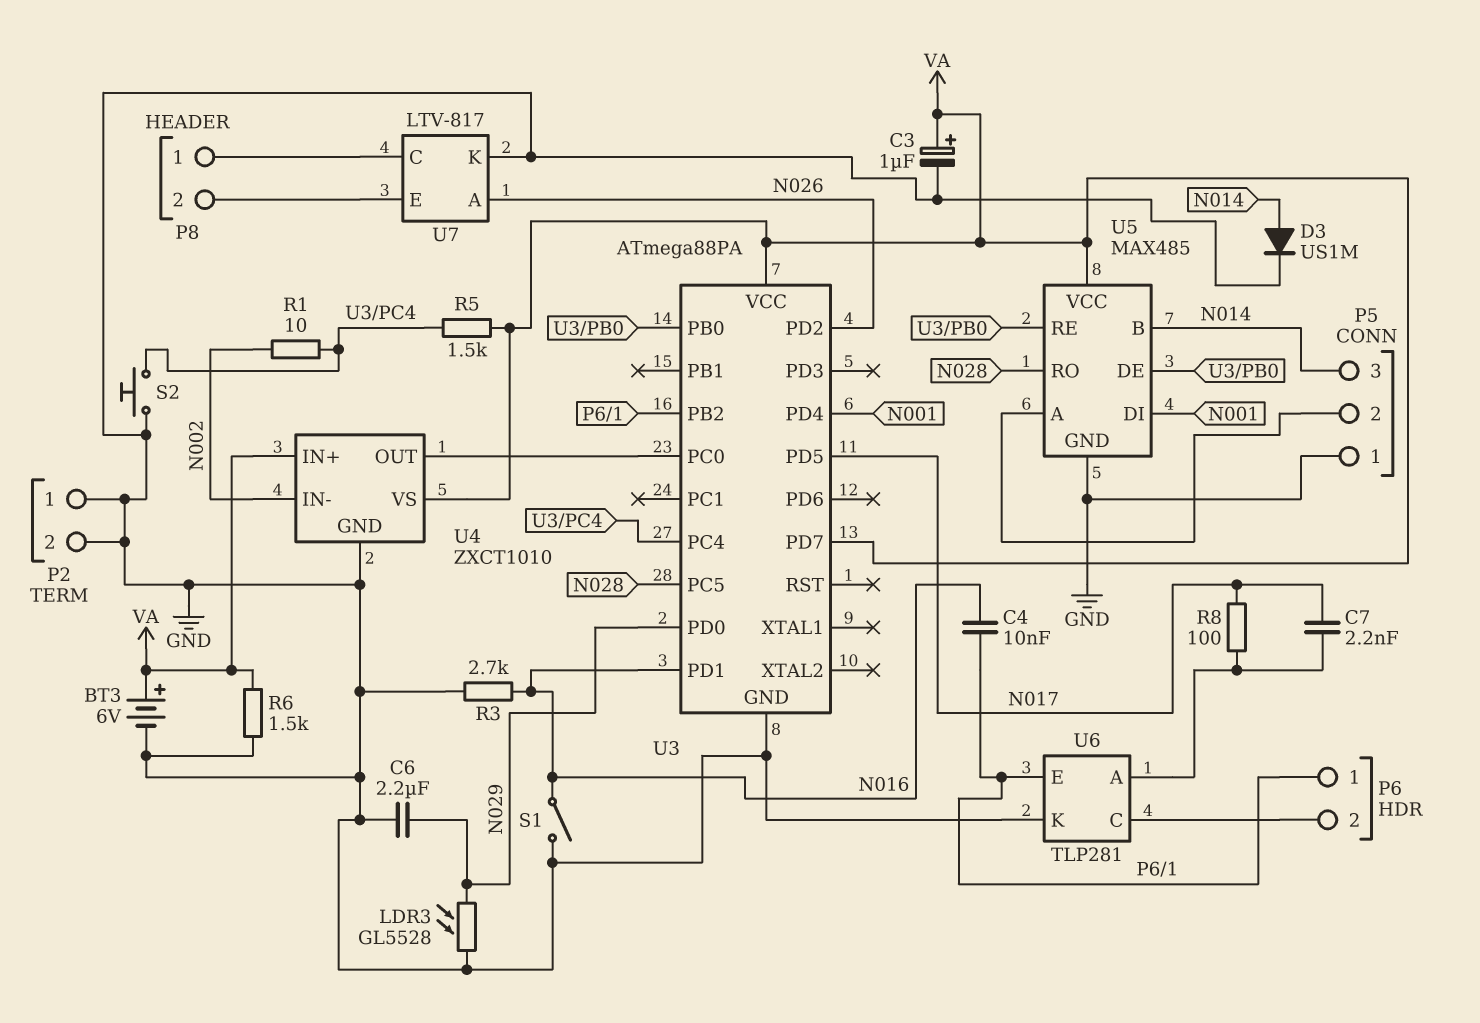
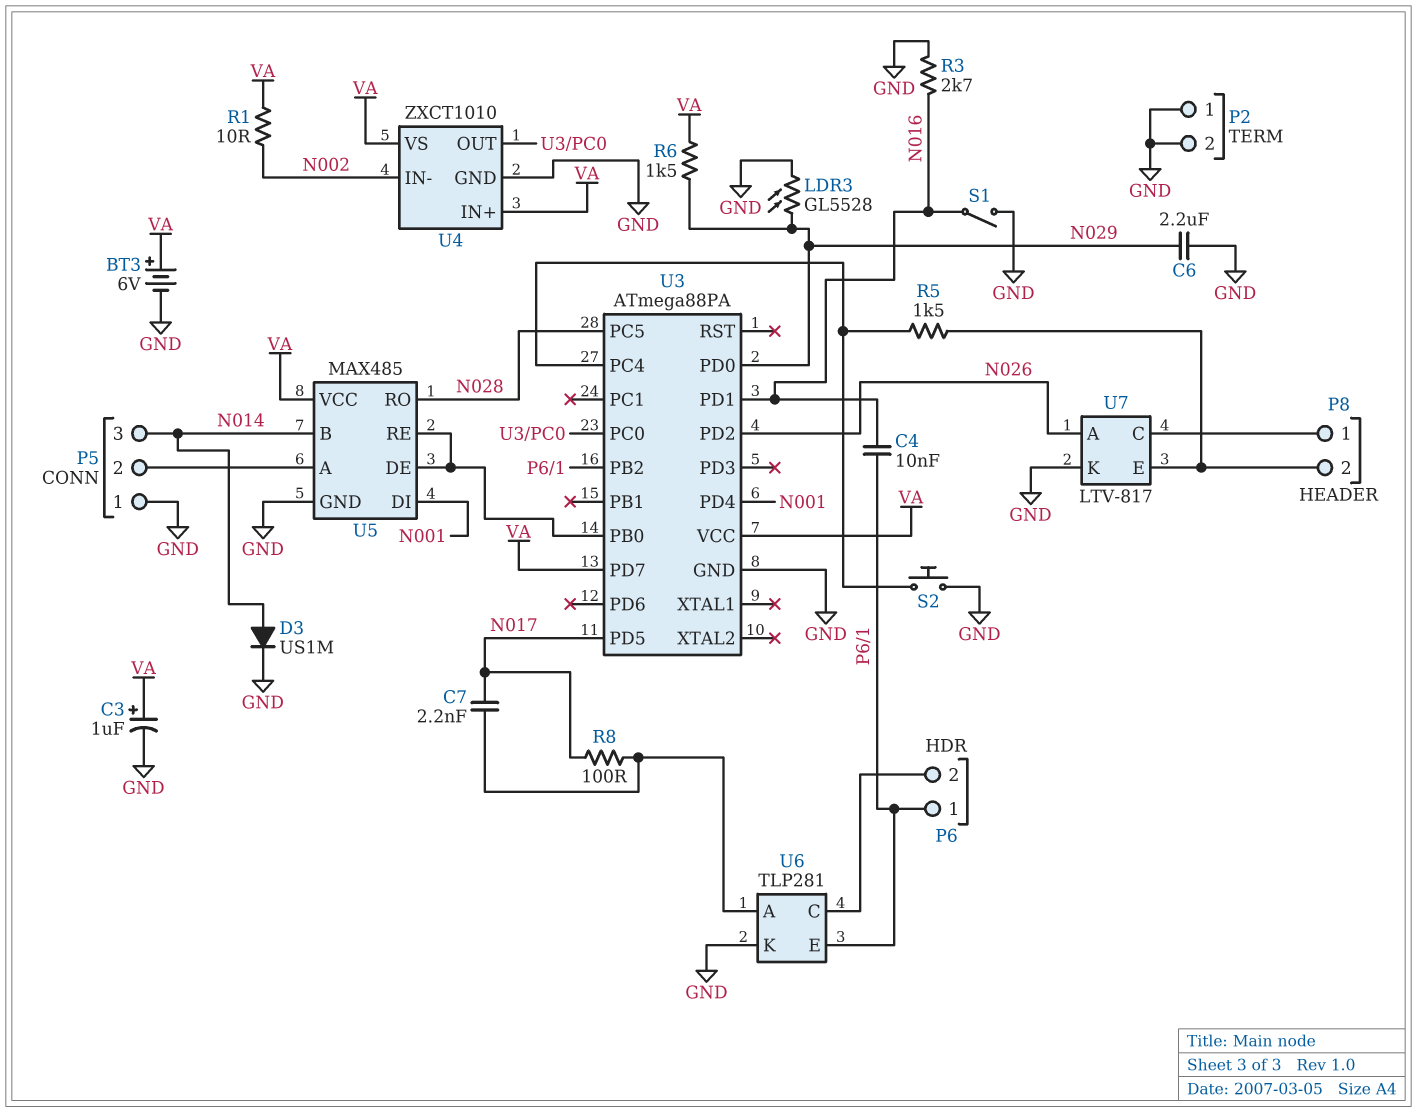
R1: 10 (N002, U3/PC4) -> 10 (N002, VA)
R5: 1.5k (U3/PC4, VA) -> 1.5k (P8/2, U3/PC4)
R6: 1.5k (GND, VA) -> 1.5k (N029, VA)

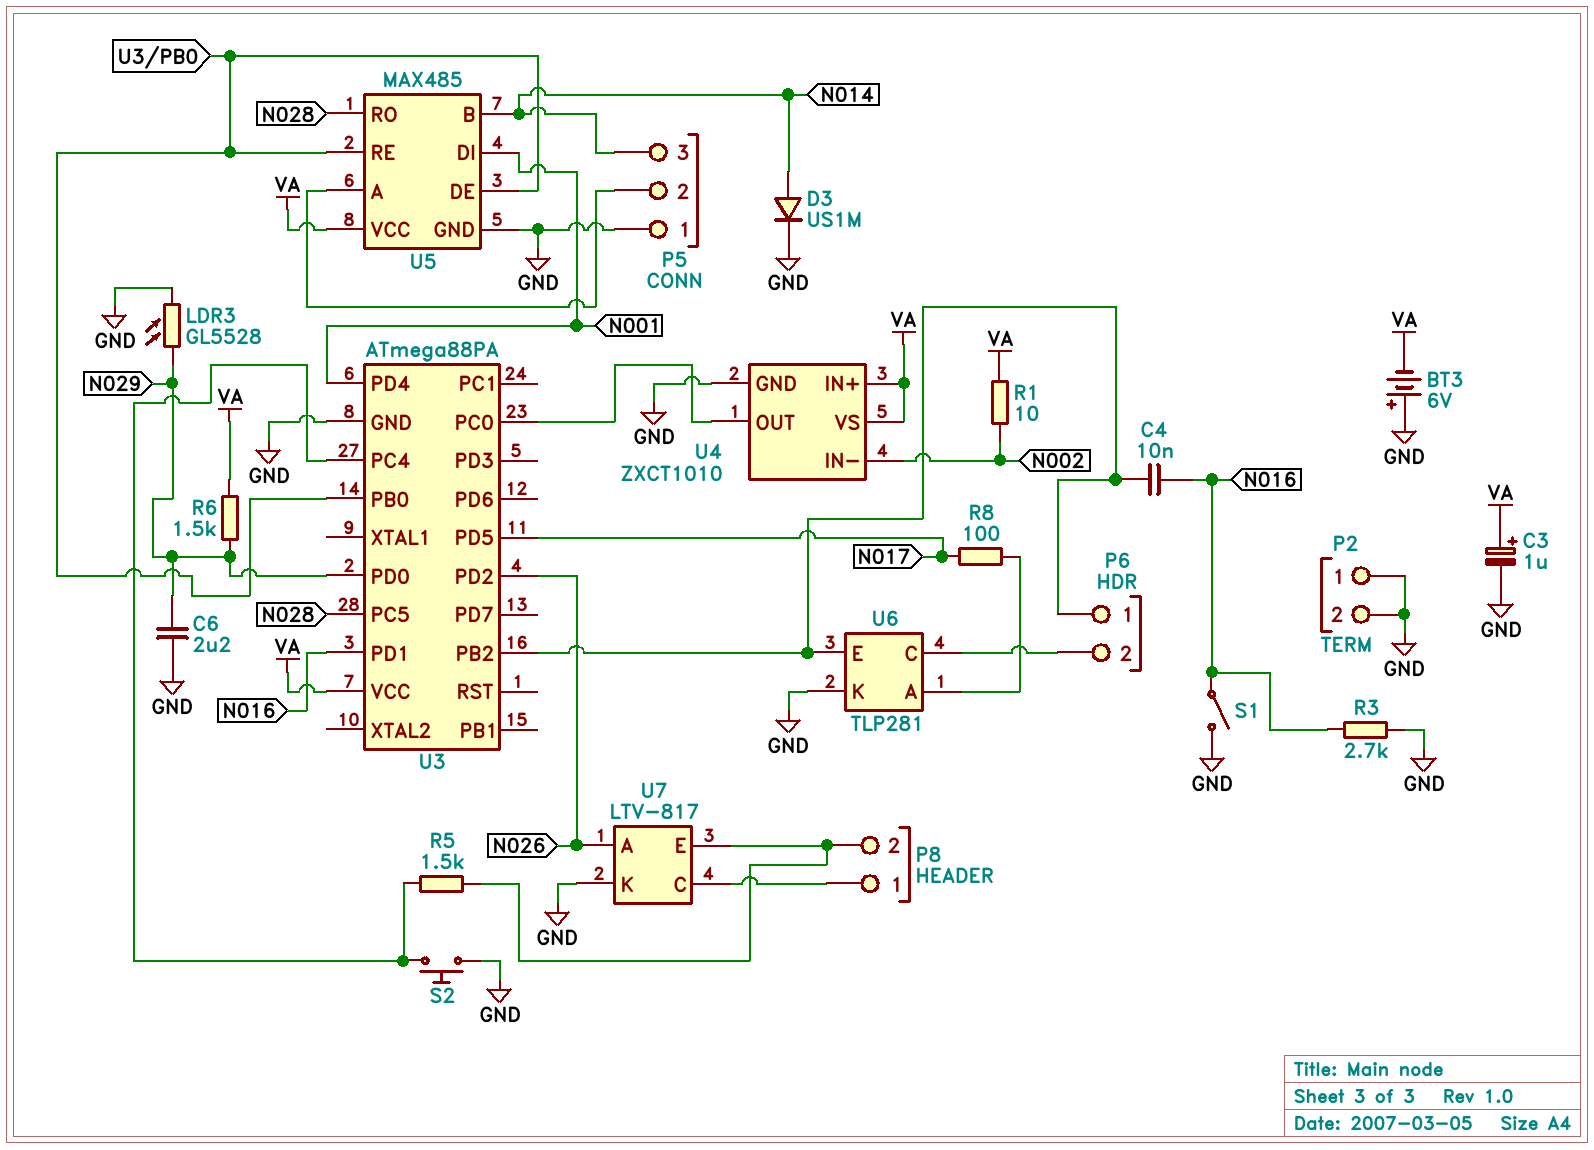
BT3: 6V (plus VA, minus GND) -> 6V (plus GND, minus VA)
C7: 2.2nF (N017, U6/A) -> none
U3 pin PD7: VA -> none

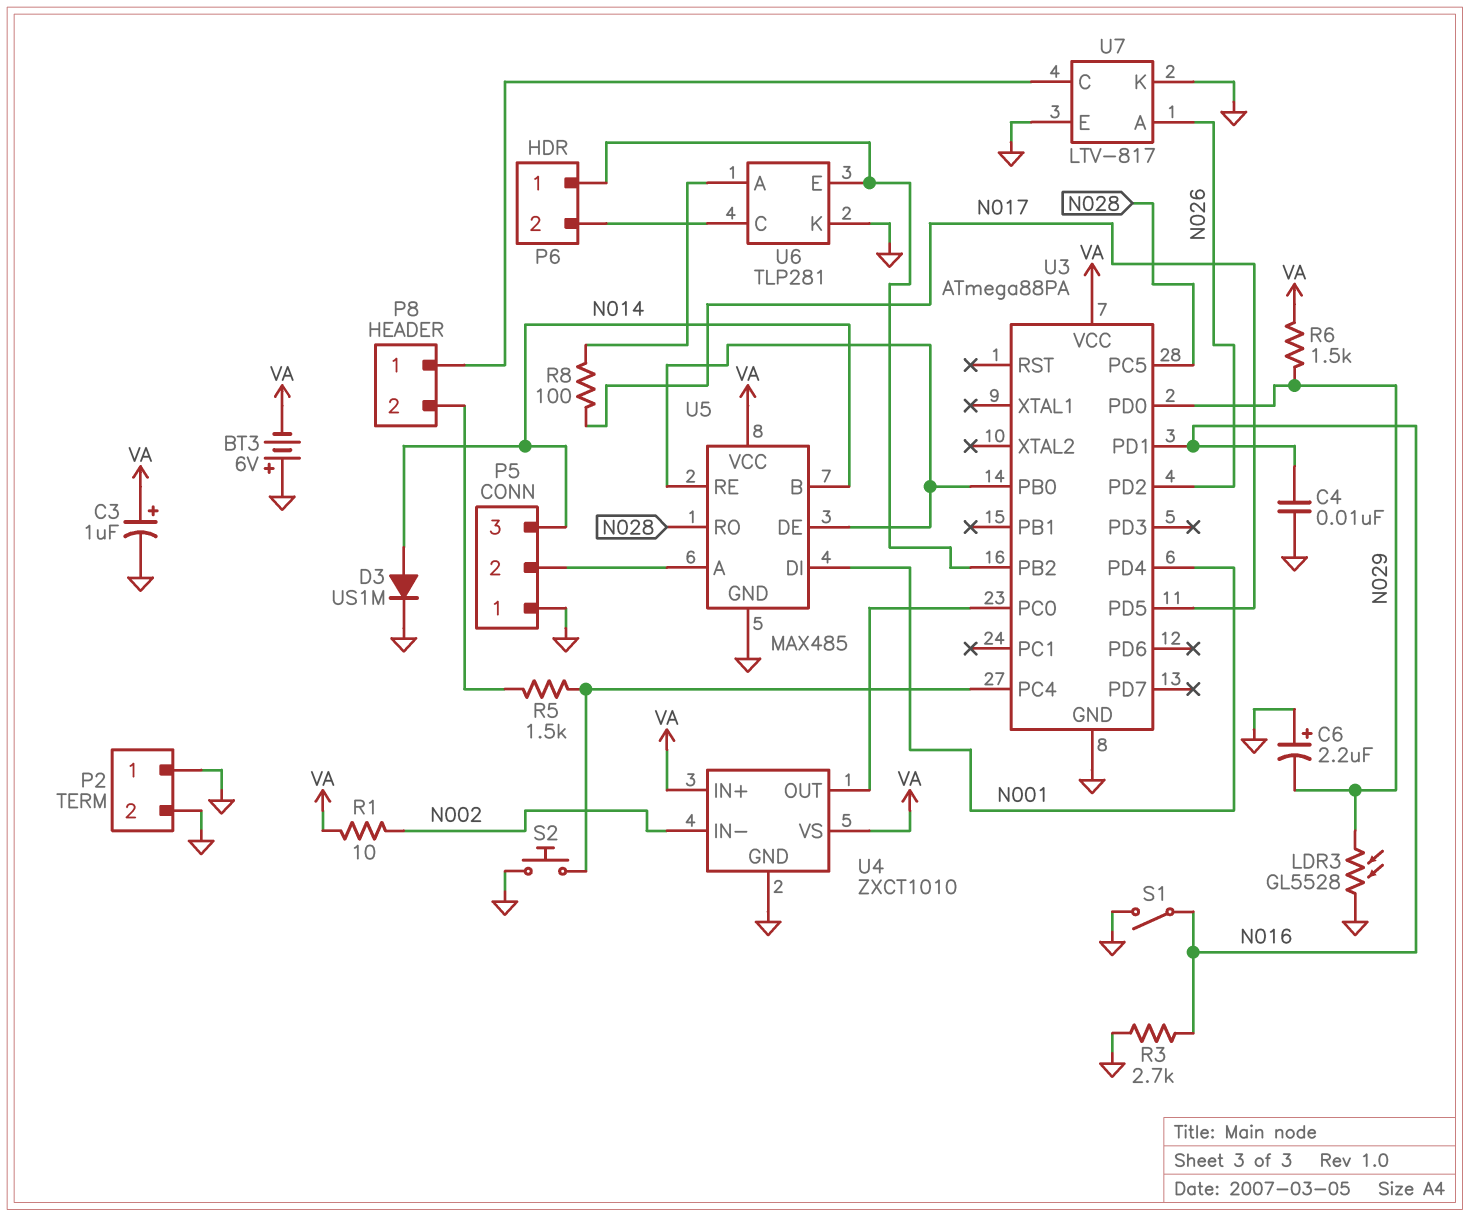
C4: 10nF (N016, P6/1) -> 10nF (GND, N016)
C6: 2.2uF (GND, N029) -> 2.2uF (plus GND, minus N029)
U7 pin E: P8/2 -> GND

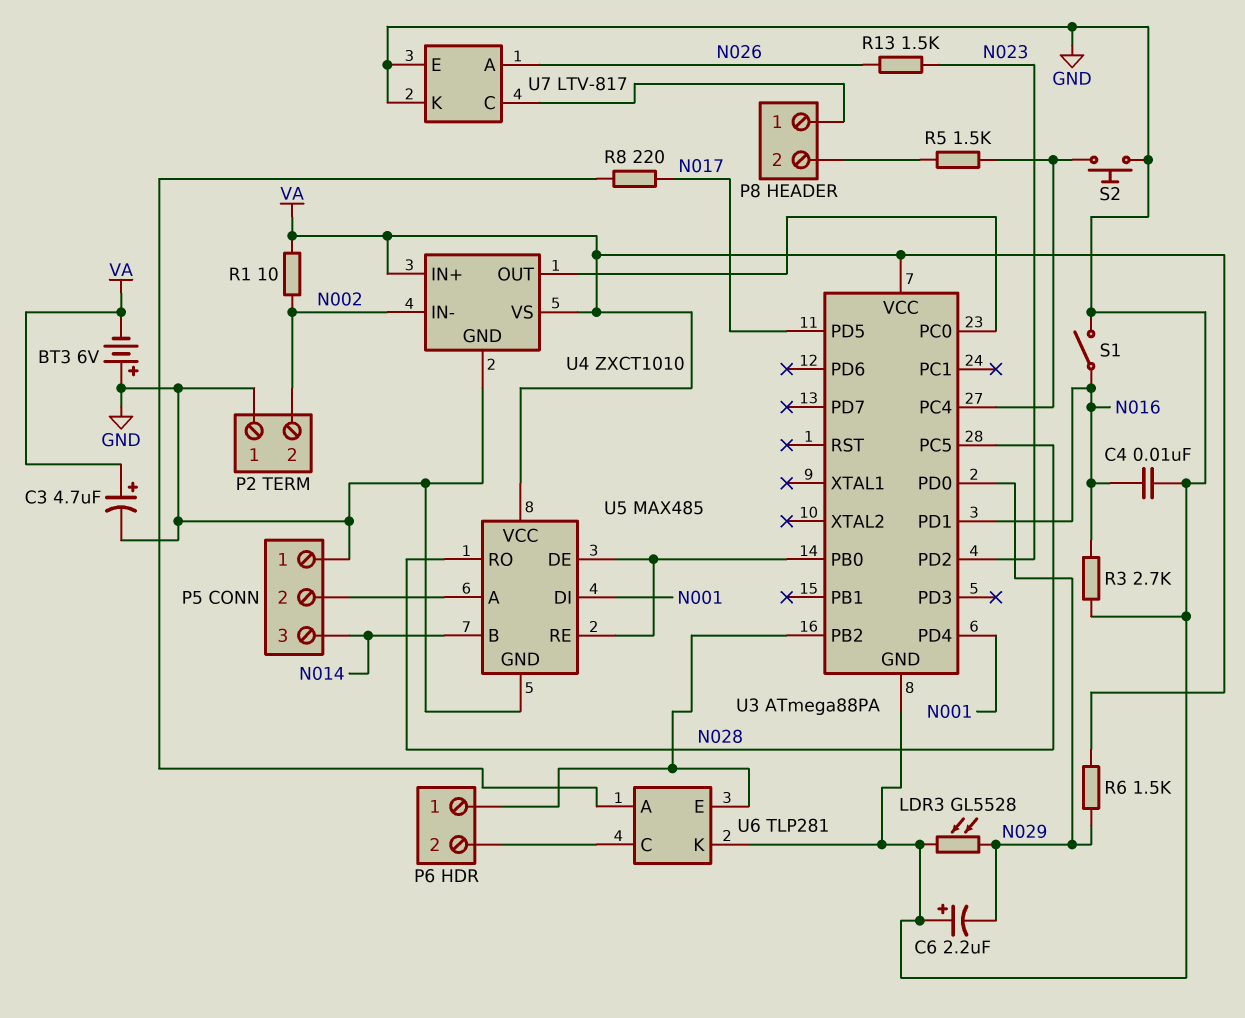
C3: 1uF (plus VA, minus GND) -> 4.7uF (plus VA, minus GND)
D3: diode US1M (A N014, K GND) -> none
P2 pin 2: GND -> N002
R8: 100 (N017, U6/A) -> 220 (N017, U6/A)
R13: none -> 1.5k (N023, N026)
U3 pin PD2: N026 -> N023

